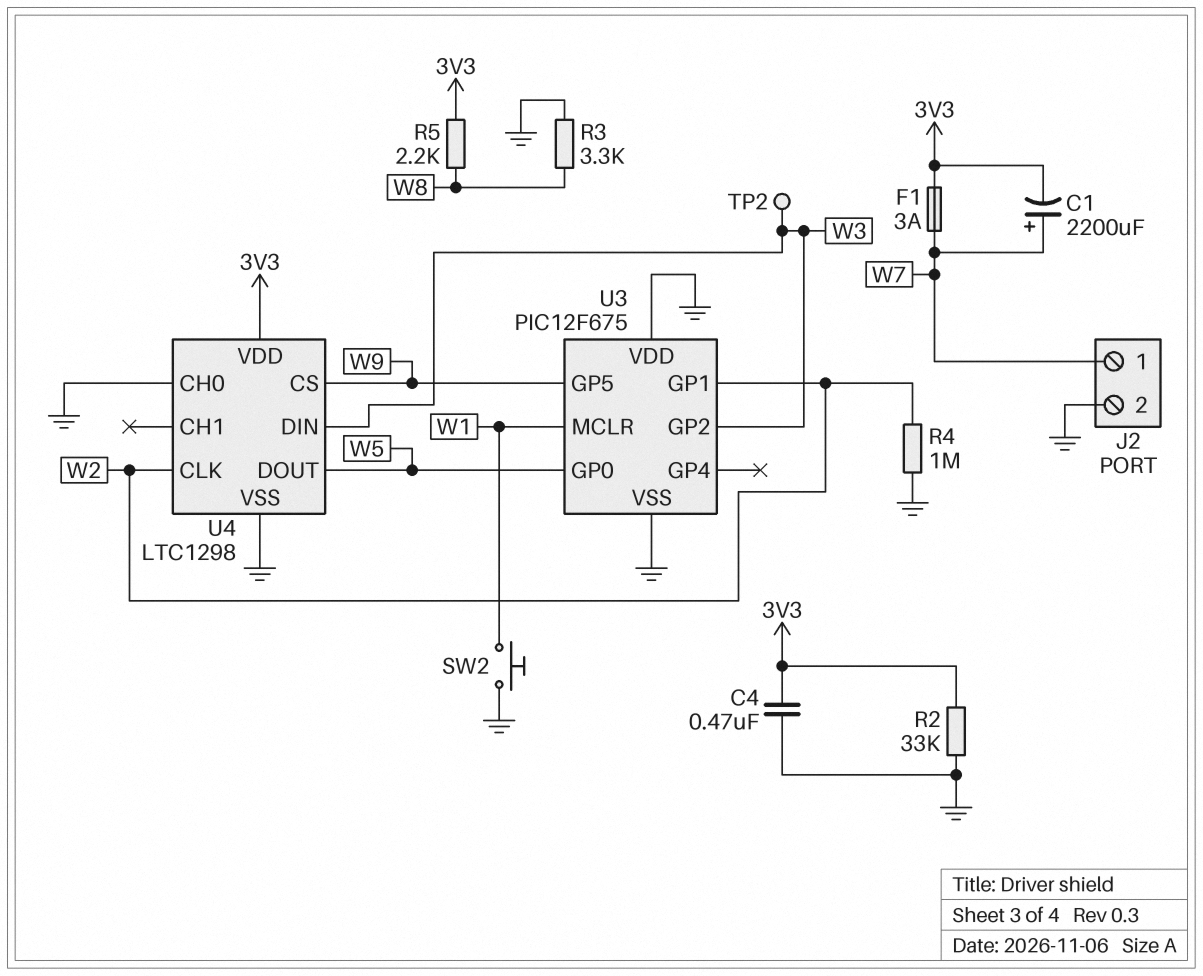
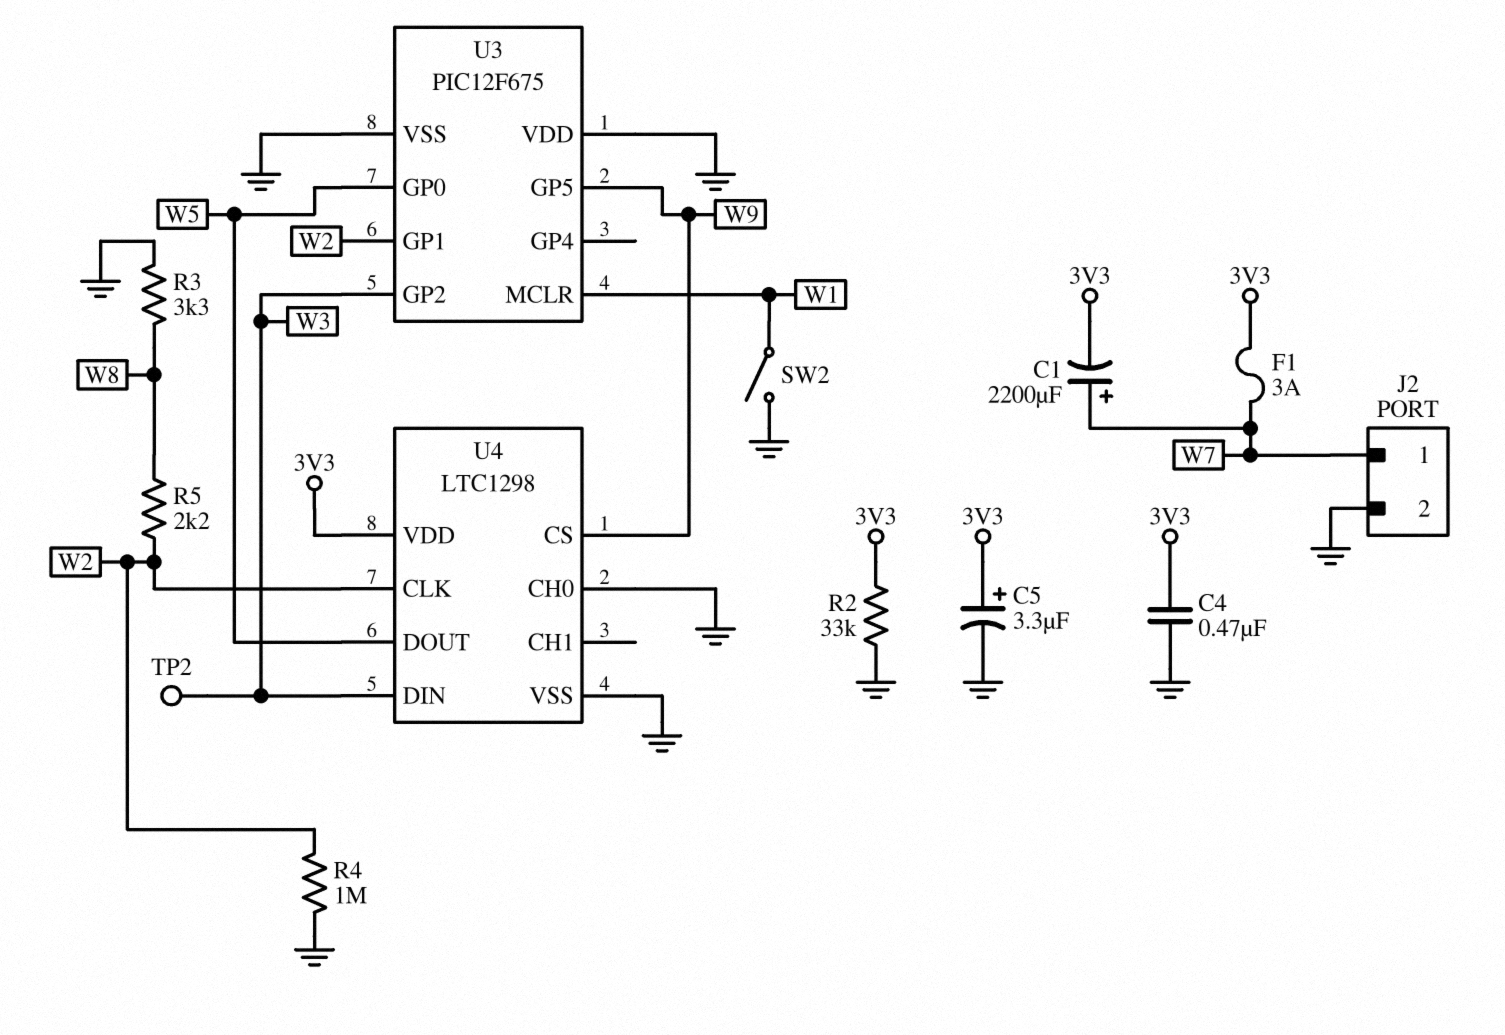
C5: none -> 3.3uF (plus 3V3, minus GND)
R5: 2.2k (3V3, W8) -> 2.2k (W2, W8)
SW2: button (GND, W1) -> switch (GND, W1)

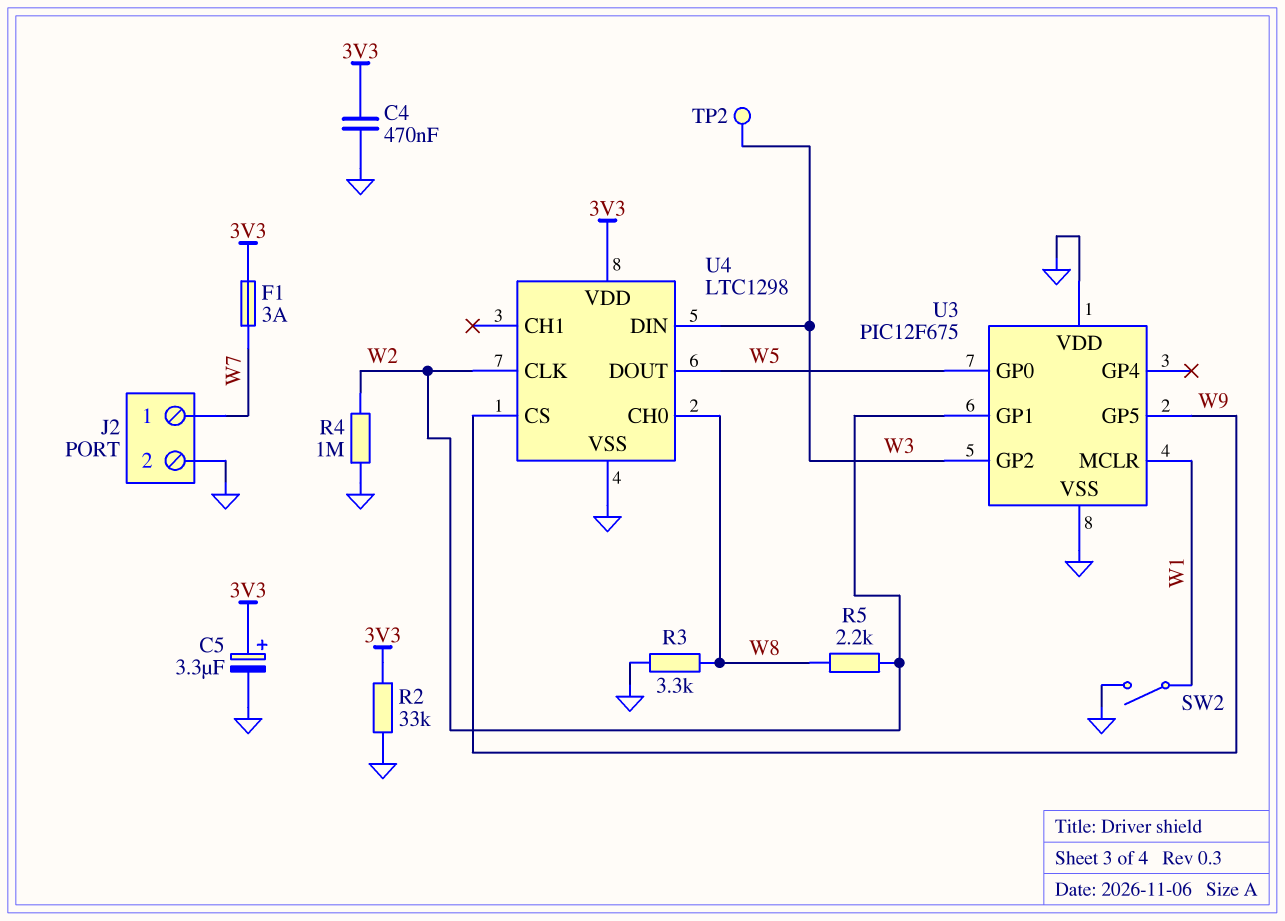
C1: 2200uF (plus W7, minus 3V3) -> none
U4 pin CH0: GND -> W8

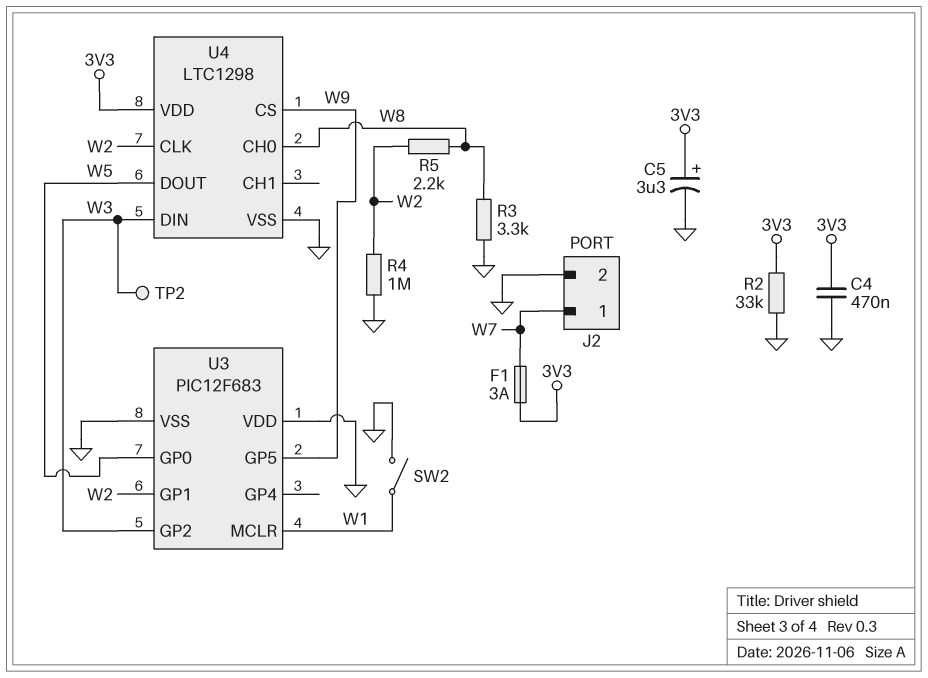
U3: PIC12F675 -> PIC12F683

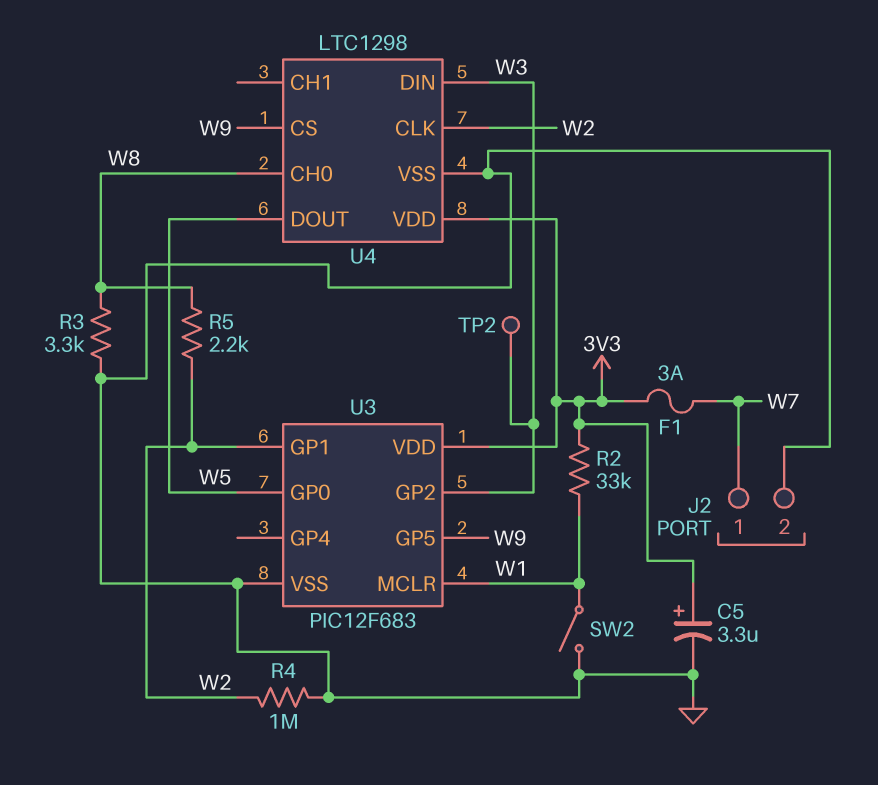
C4: 470nF (3V3, GND) -> none
R2: 33k (3V3, GND) -> 33k (3V3, W1)
U3 pin VDD: GND -> 3V3

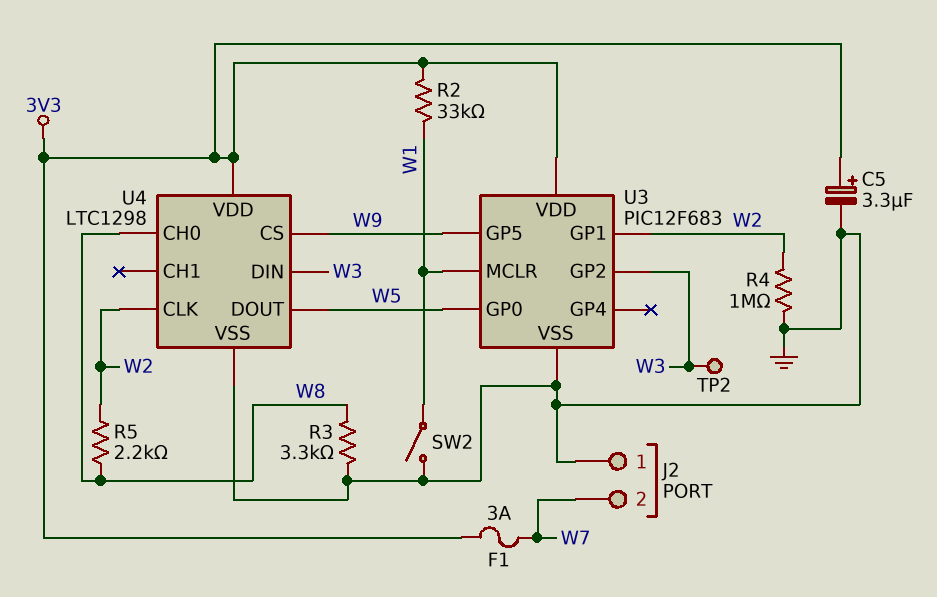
J2 pin 1: W7 -> GND
J2 pin 2: GND -> W7

